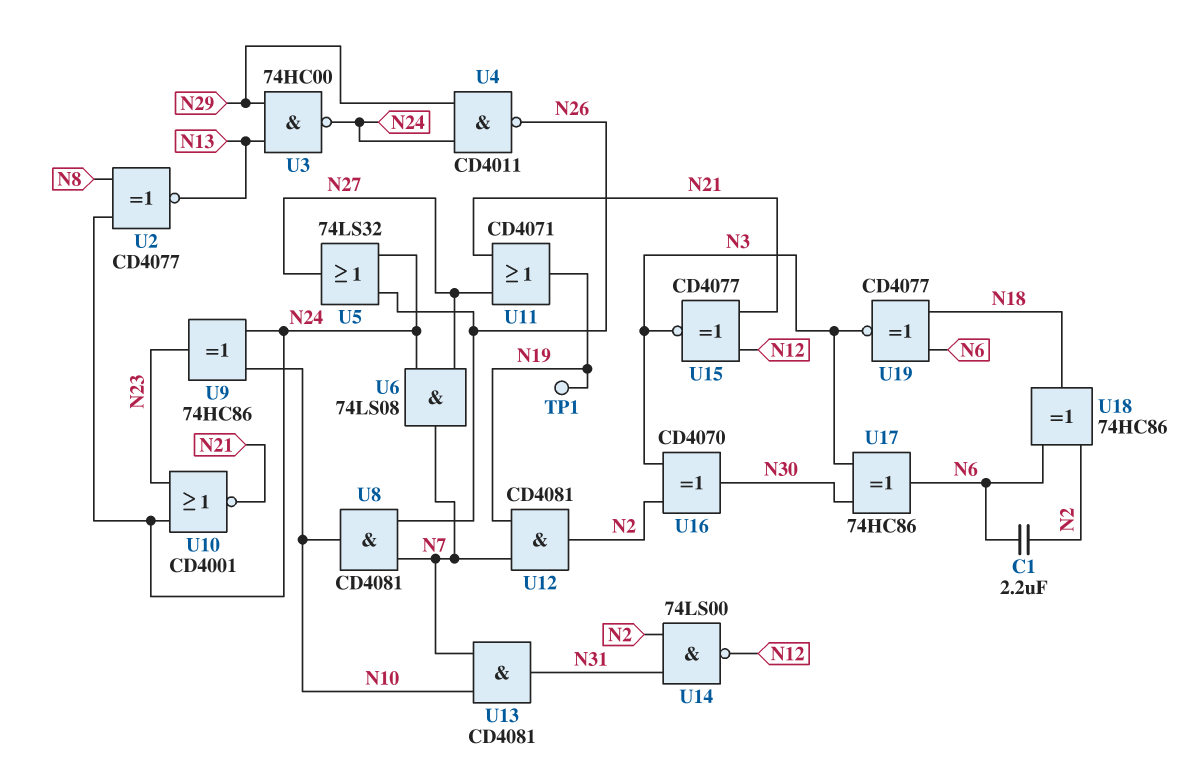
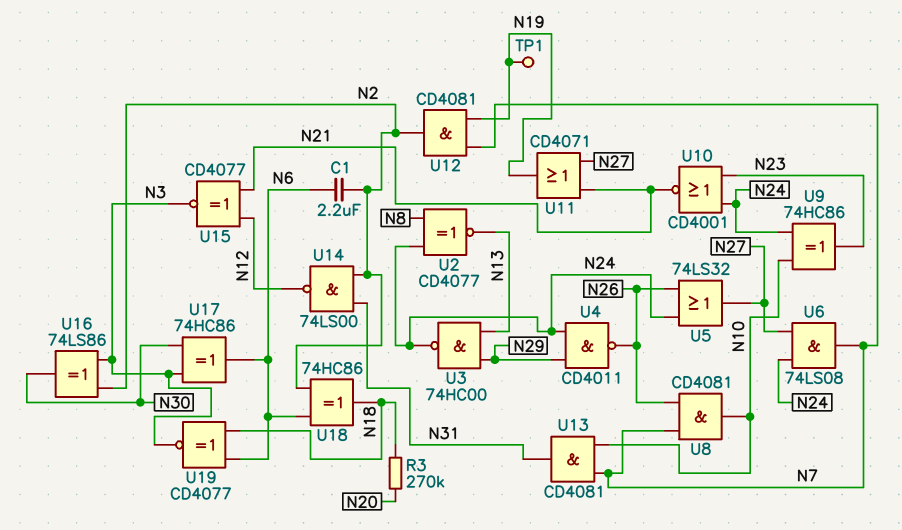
R3: none -> 270k (N18, N20)
U16: XOR CD4070 (in N2, in N3, out N30) -> XOR 74LS86 (in N2, in N3, out N30)

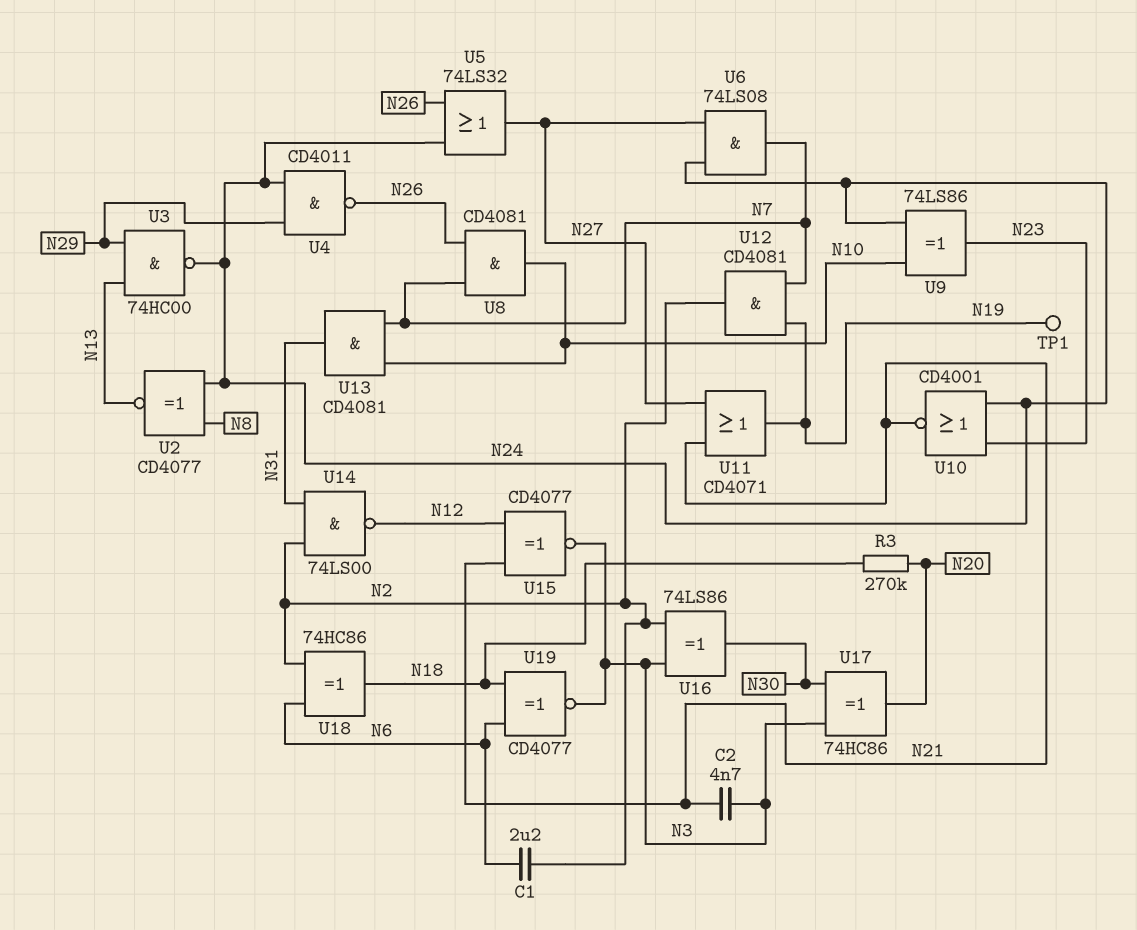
C2: none -> 4.7nF (N3, N21)
U9: XOR 74HC86 (in N10, in N24, out N23) -> XOR 74LS86 (in N10, in N24, out N23)
U17: XOR 74HC86 (in N3, in N30, out N6) -> XOR 74HC86 (in N3, in N30, out N20)

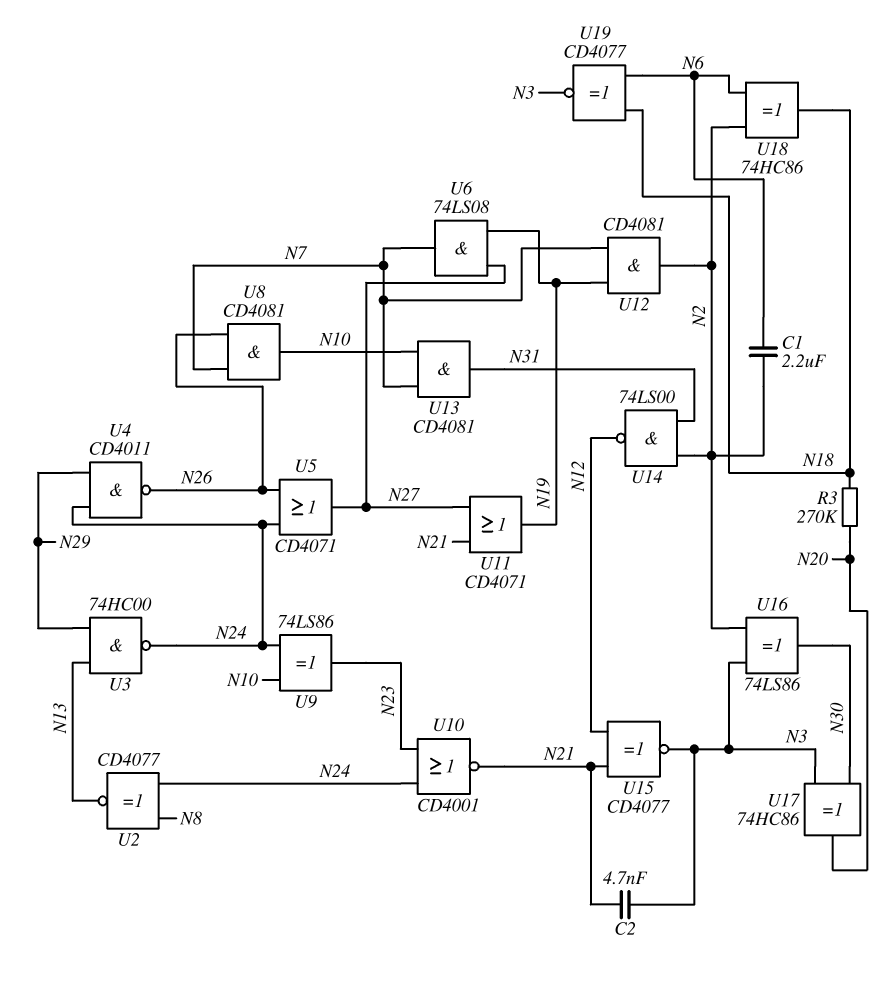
TP1: test point (N19) -> none
U5: OR 74LS32 (in N24, in N26, out N27) -> OR CD4071 (in N24, in N26, out N27)
U6: AND 74LS08 (in N24, in N27, out N7) -> AND 74LS08 (in N19, in N27, out N7)

